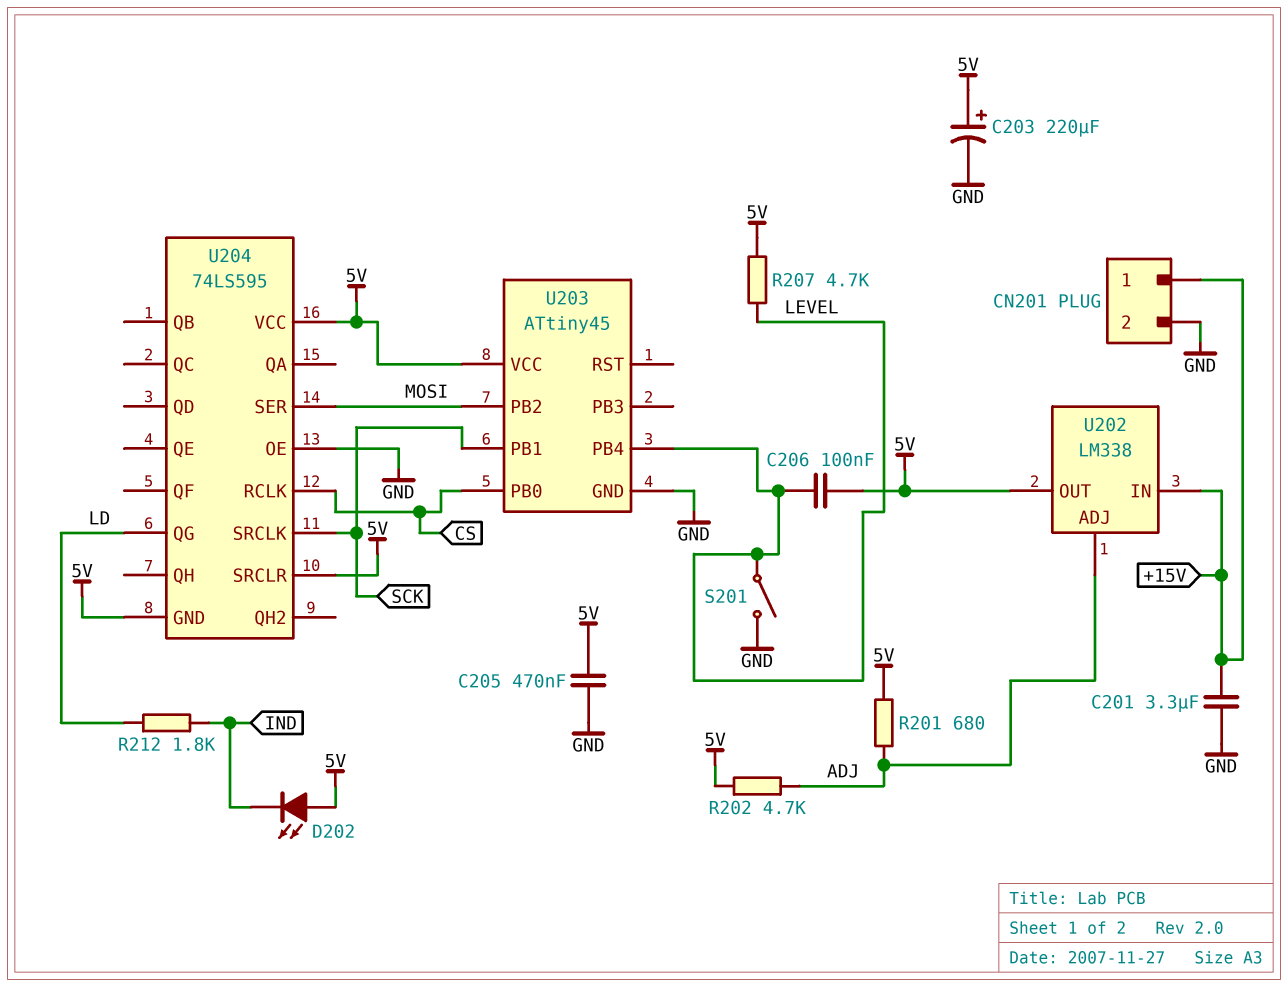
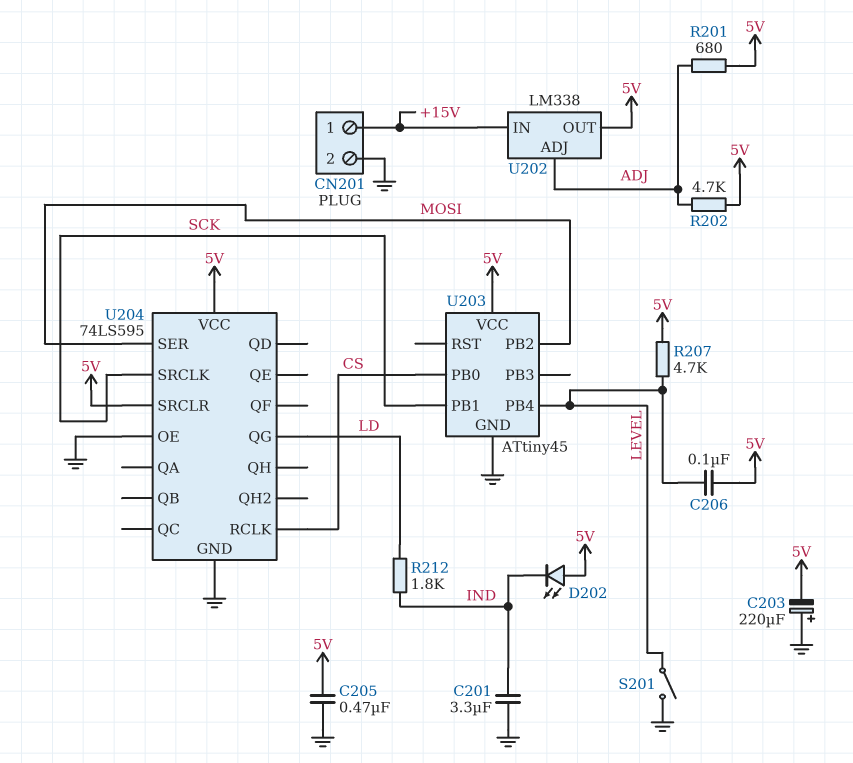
C201: 3.3uF (+15V, GND) -> 3.3uF (GND, IND)
C203: 220uF (plus 5V, minus GND) -> 220uF (plus GND, minus 5V)
U204 pin GND: 5V -> GND

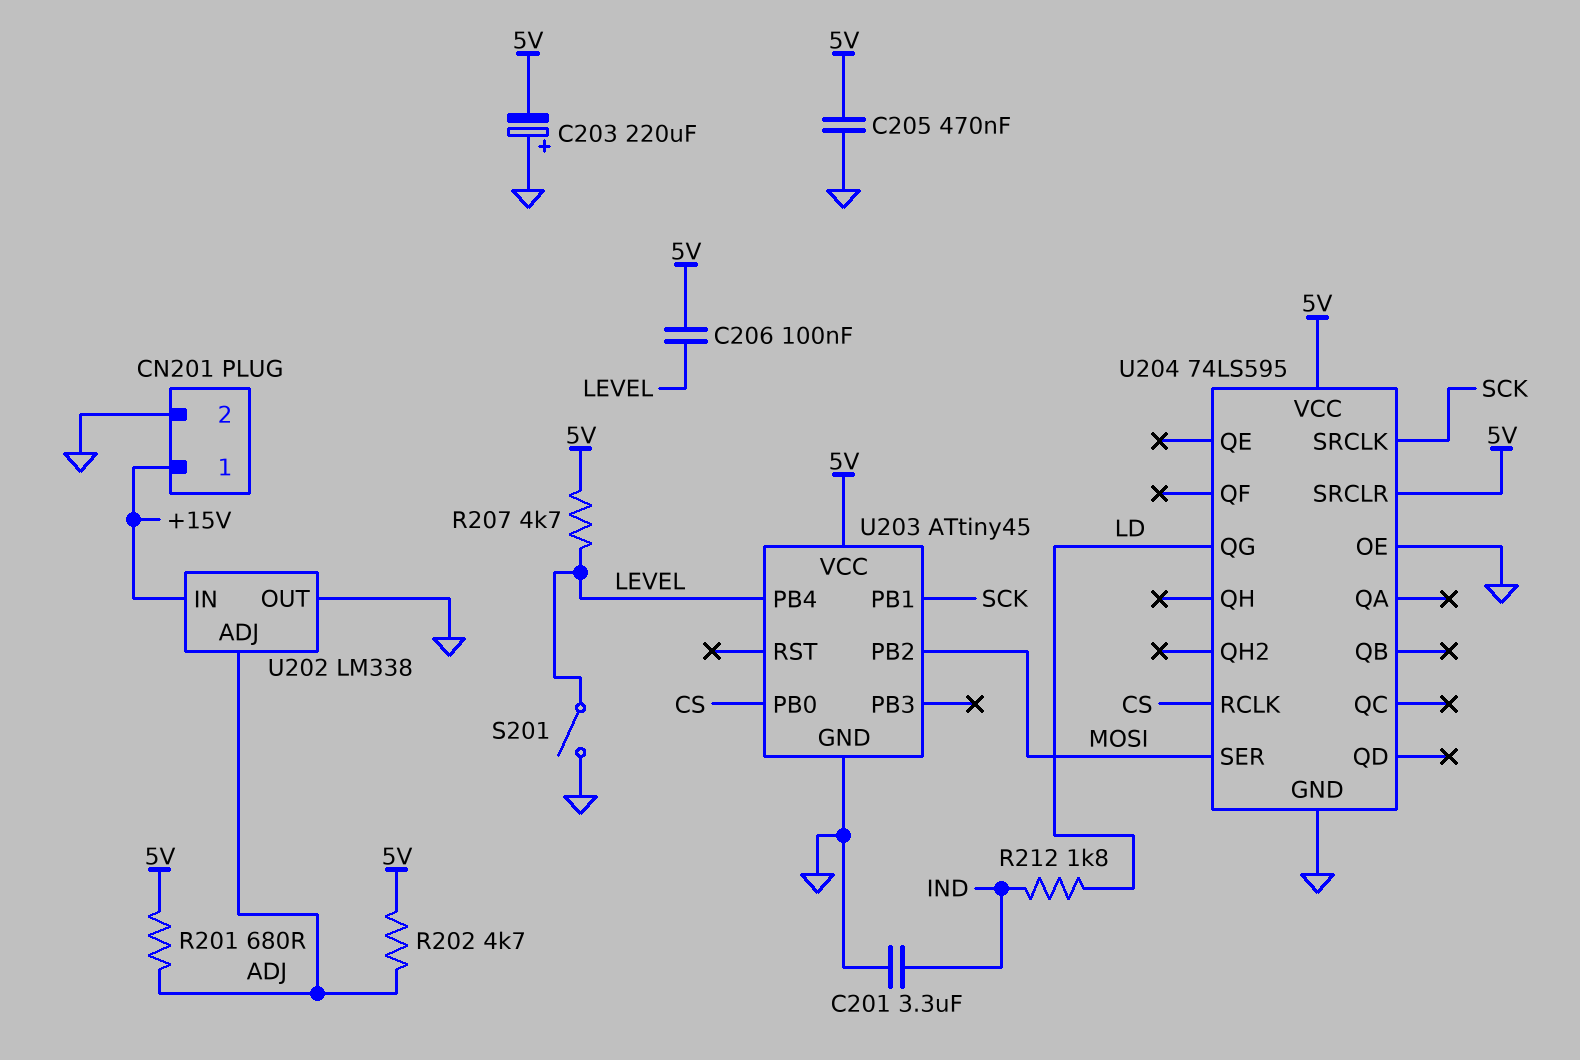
D202: LED (A 5V, K IND) -> none
U202 pin OUT: 5V -> GND

